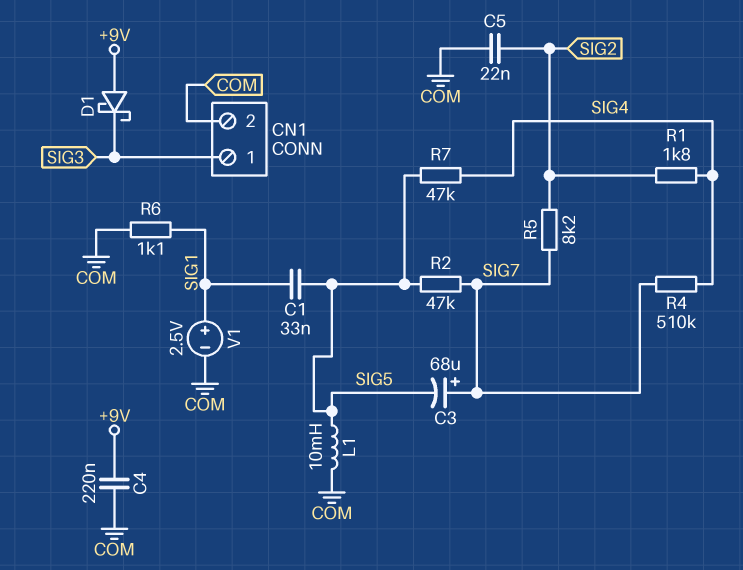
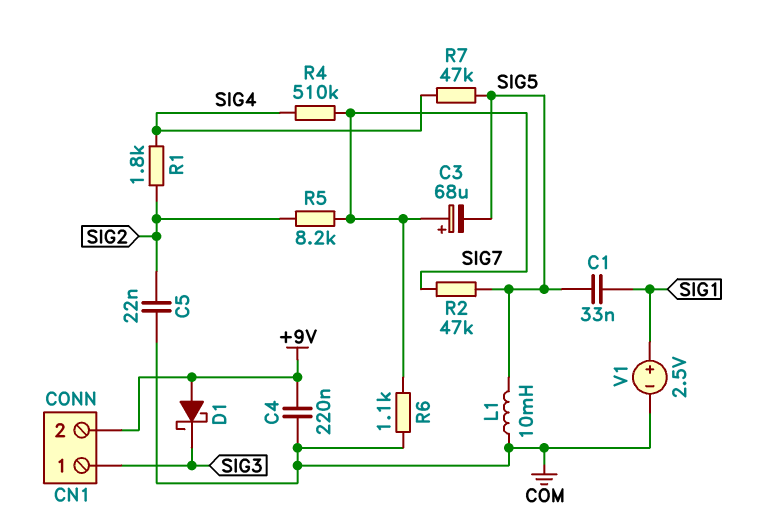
CN1 pin 2: COM -> +9V
R6: 1.1k (COM, SIG1) -> 1.1k (COM, SIG7)

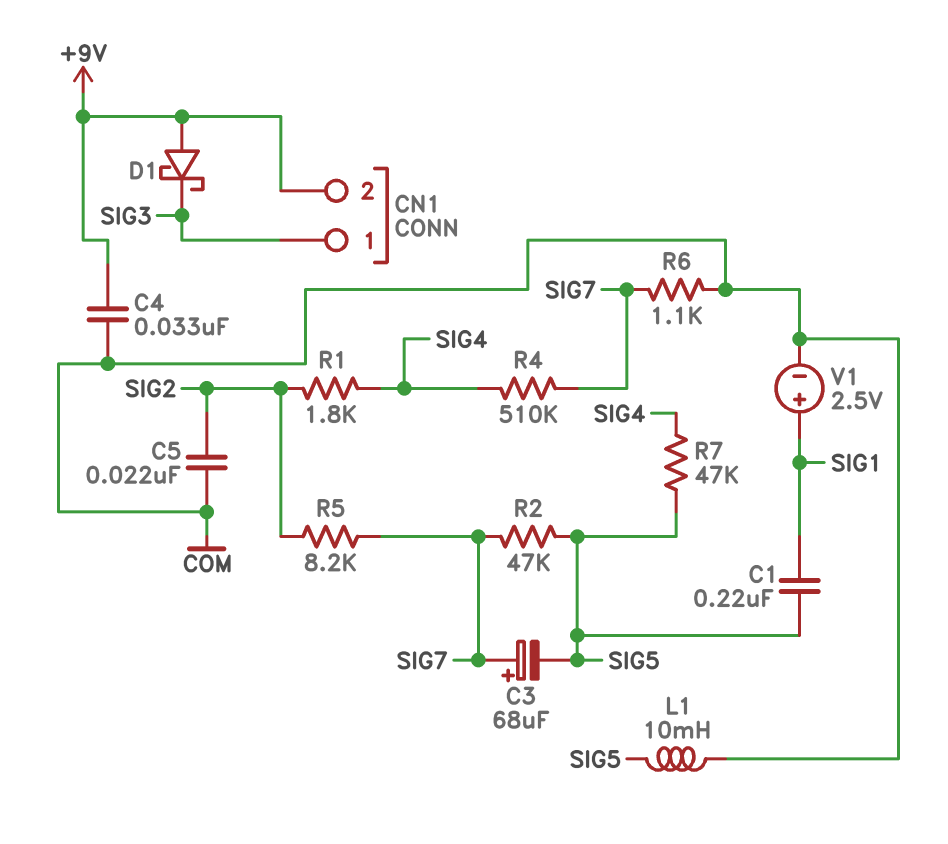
C1: 33nF (SIG1, SIG5) -> 220nF (SIG1, SIG5)
C4: 220nF (+9V, COM) -> 33nF (+9V, COM)

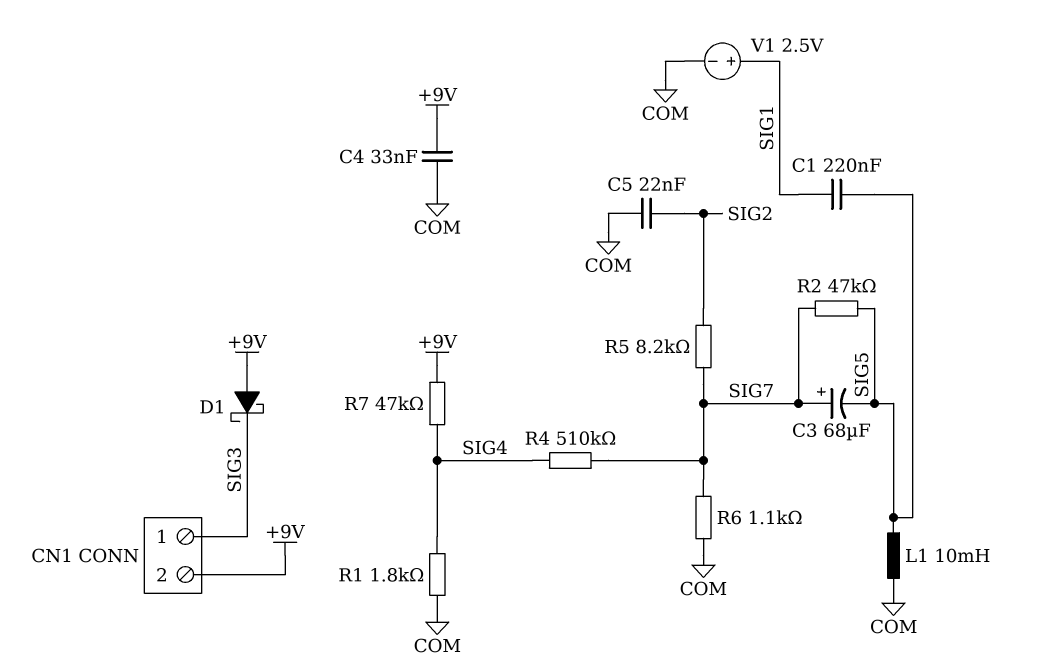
R1: 1.8k (SIG2, SIG4) -> 1.8k (COM, SIG4)
R7: 47k (SIG4, SIG5) -> 47k (+9V, SIG4)

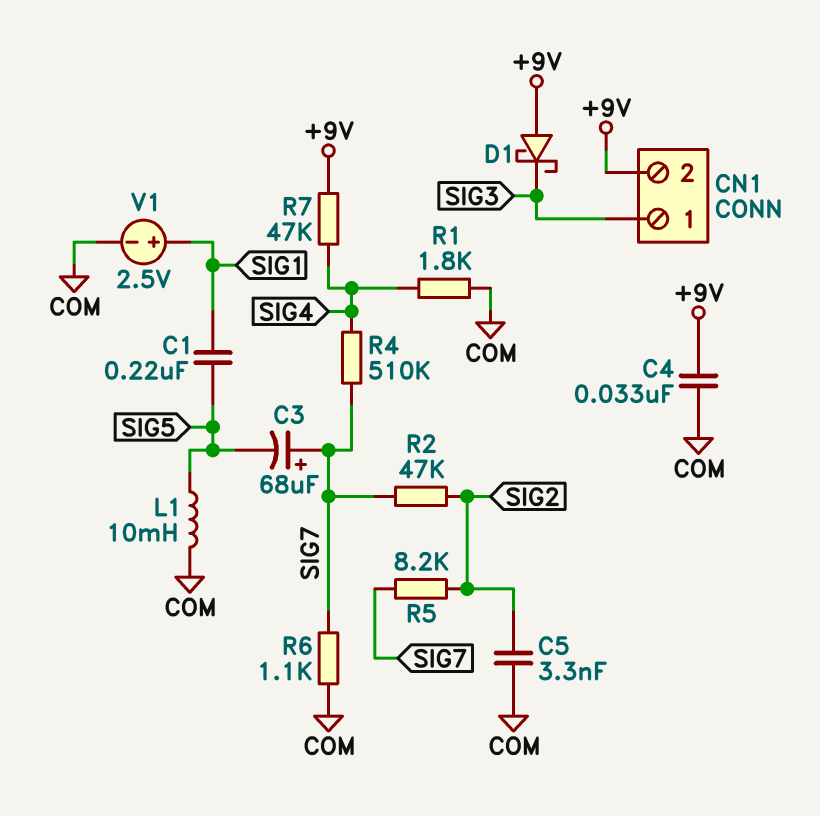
C5: 22nF (COM, SIG2) -> 3.3nF (COM, SIG2)
R2: 47k (SIG5, SIG7) -> 47k (SIG2, SIG7)

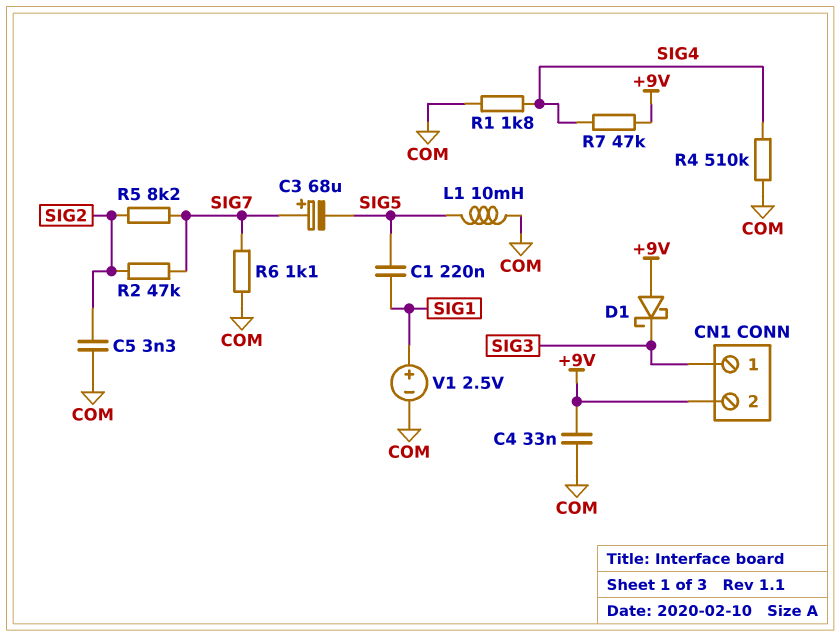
R4: 510k (SIG4, SIG7) -> 510k (COM, SIG4)

